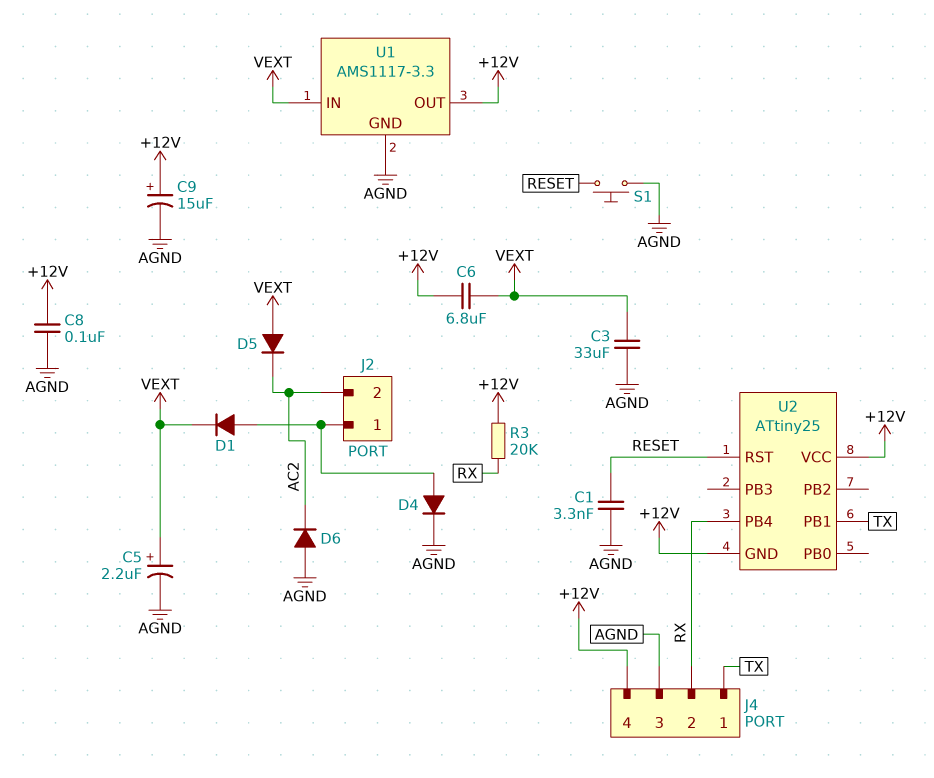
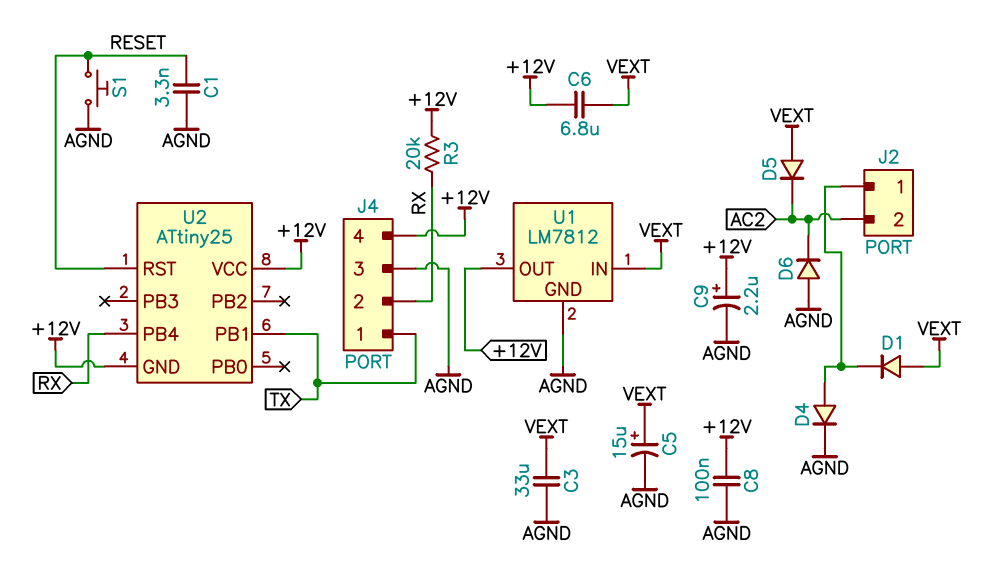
C5: 2.2uF (plus VEXT, minus AGND) -> 15uF (plus VEXT, minus AGND)
C9: 15uF (plus +12V, minus AGND) -> 2.2uF (plus +12V, minus AGND)
D1: diode (A J2/1, K VEXT) -> diode (A VEXT, K J2/1)
U1: AMS1117-3.3 -> LM7812

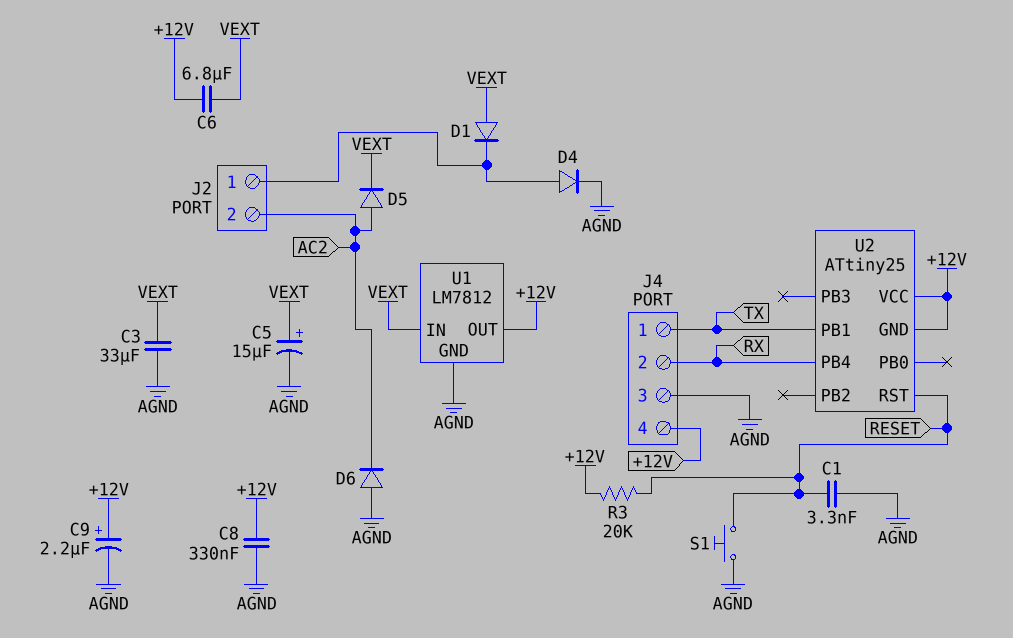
C8: 100nF (+12V, AGND) -> 330nF (+12V, AGND)
D5: diode (A VEXT, K AC2) -> diode (A AC2, K VEXT)
R3: 20k (+12V, RX) -> 20k (+12V, RESET)

